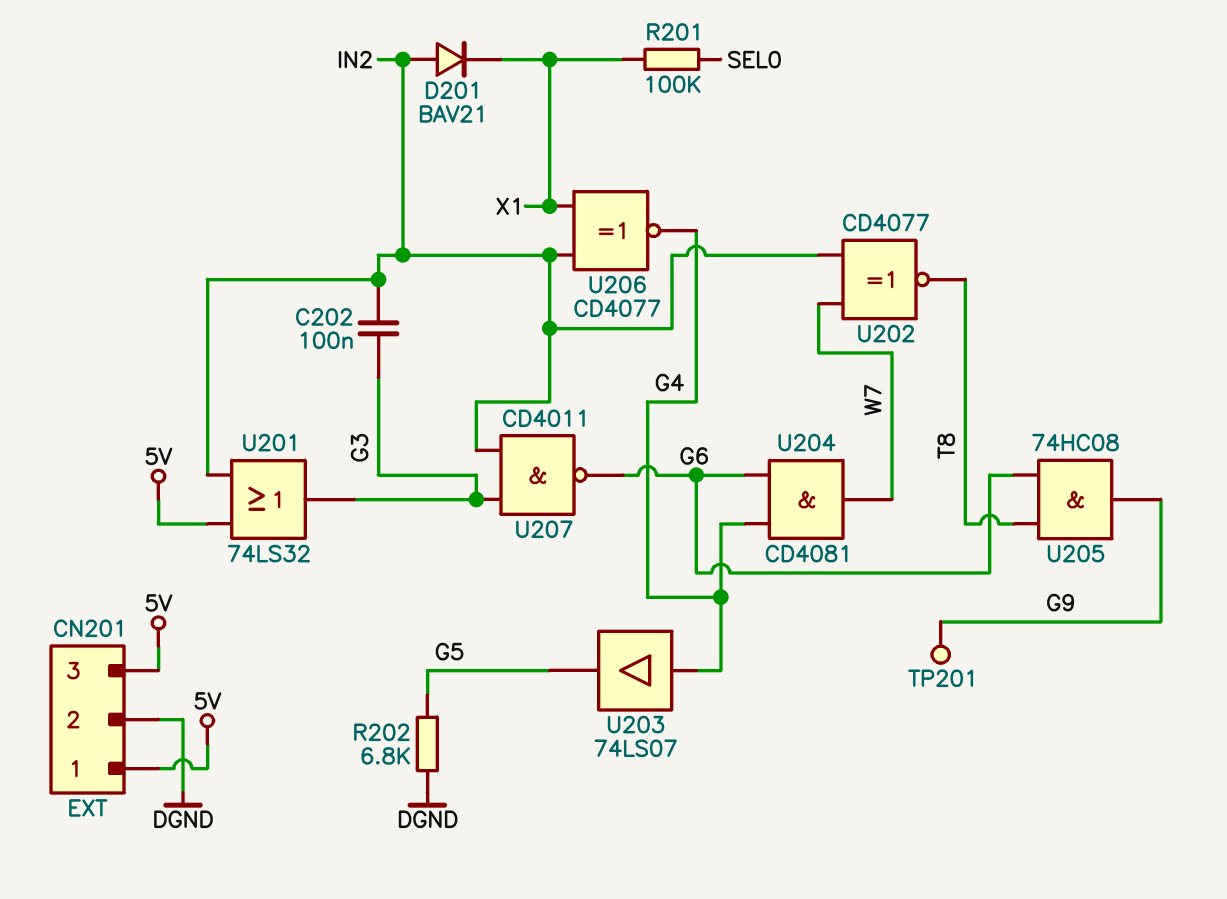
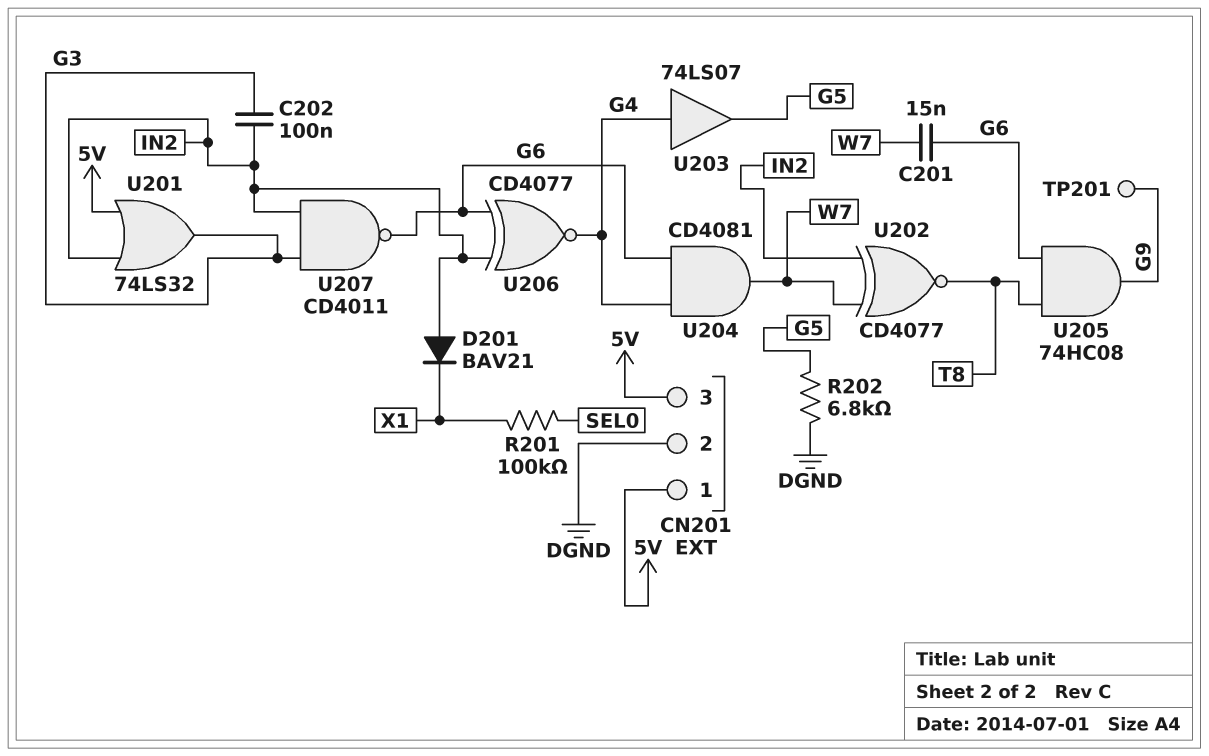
C201: none -> 15nF (G6, W7)
U206: XNOR CD4077 (in IN2, in X1, out G4) -> XNOR CD4077 (in G6, in IN2, out G4)

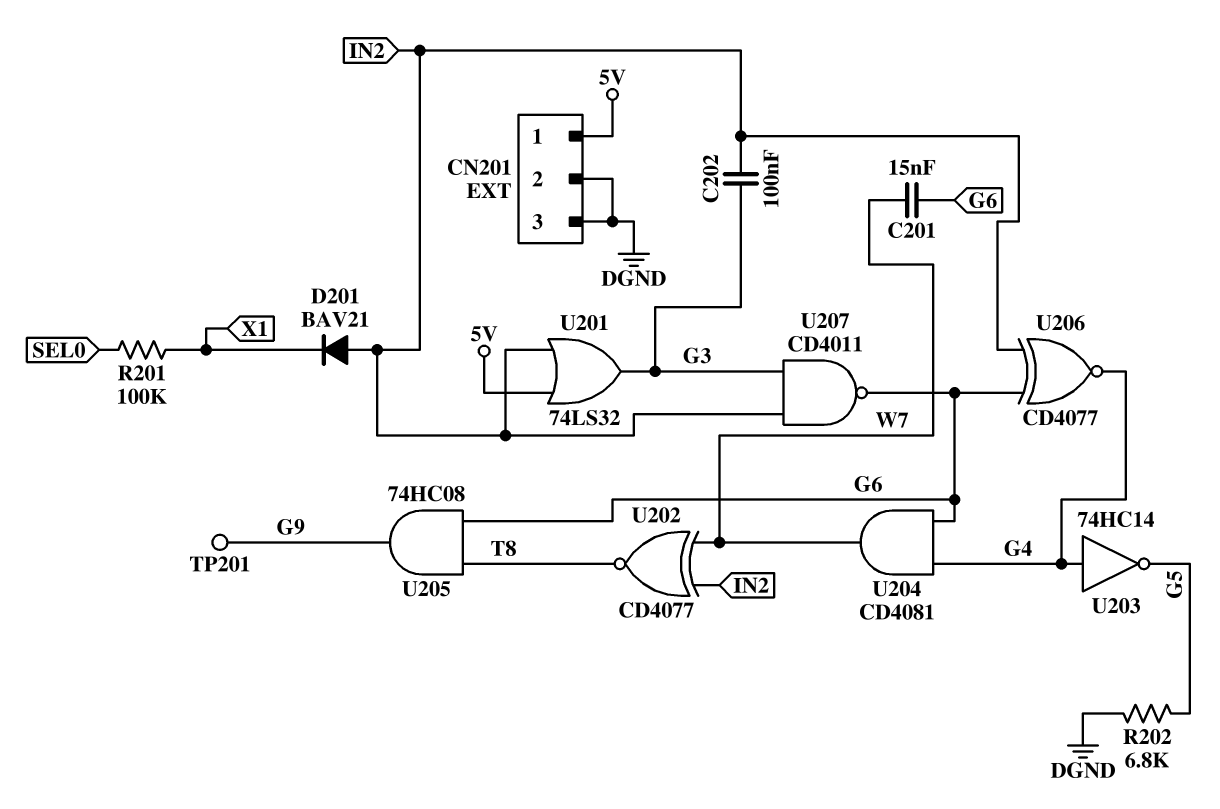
CN201 pin 3: 5V -> DGND
U203: buffer 74LS07 (in G4, out G5) -> NOT 74HC14 (in G4, out G5)

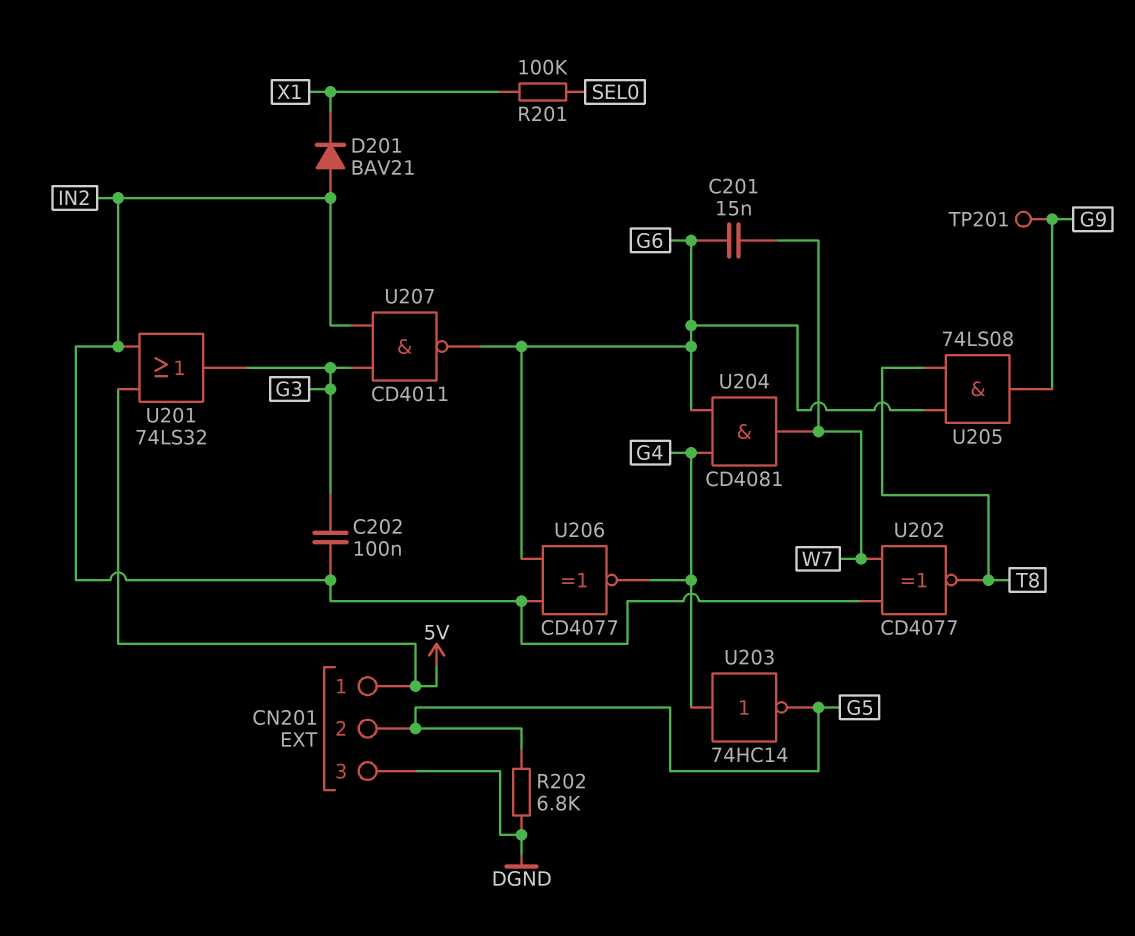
CN201 pin 2: DGND -> G5
U205: AND 74HC08 (in G6, in T8, out G9) -> AND 74LS08 (in G6, in T8, out G9)

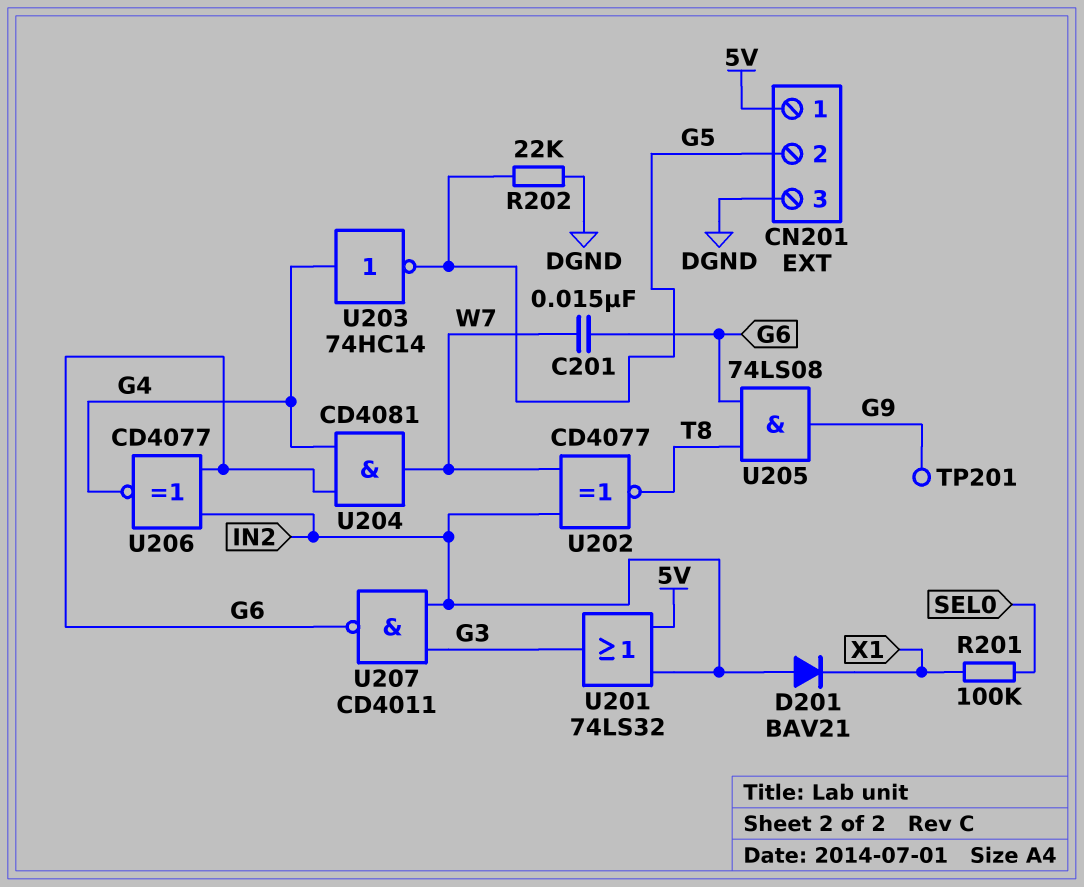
C202: 100nF (G3, IN2) -> none
R202: 6.8k (DGND, G5) -> 22k (DGND, G5)

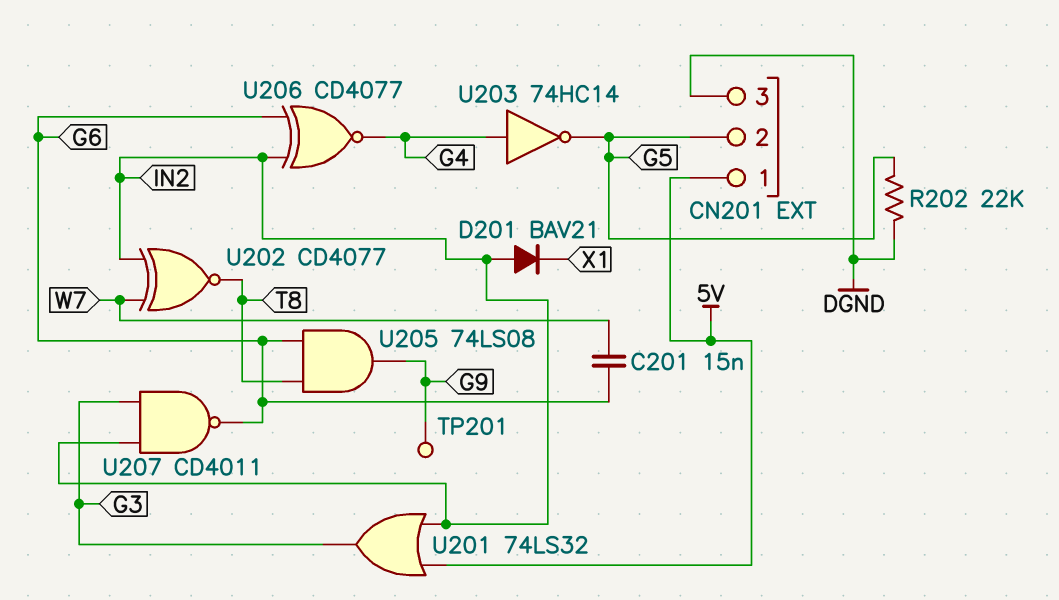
R201: 100k (SEL0, X1) -> none
U204: AND CD4081 (in G4, in G6, out W7) -> none

